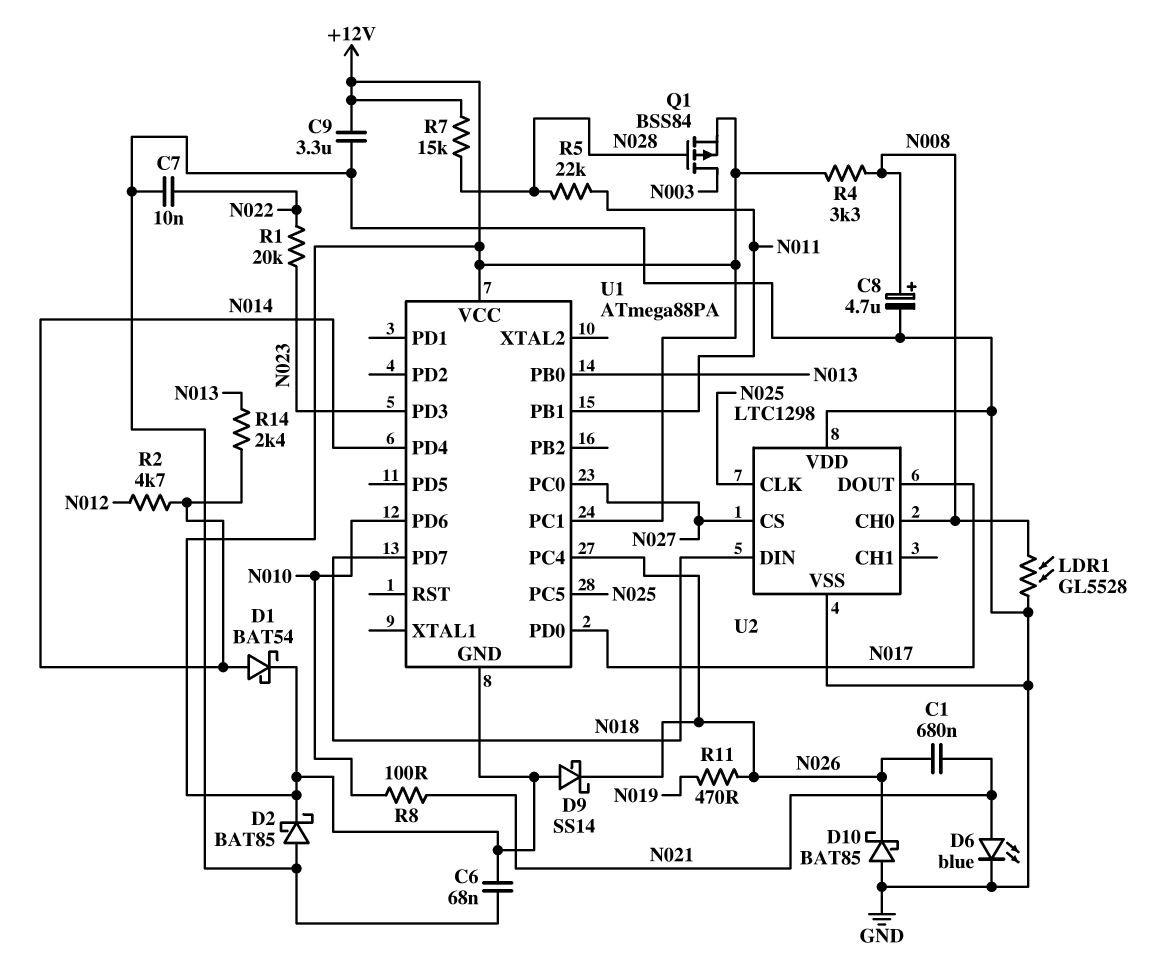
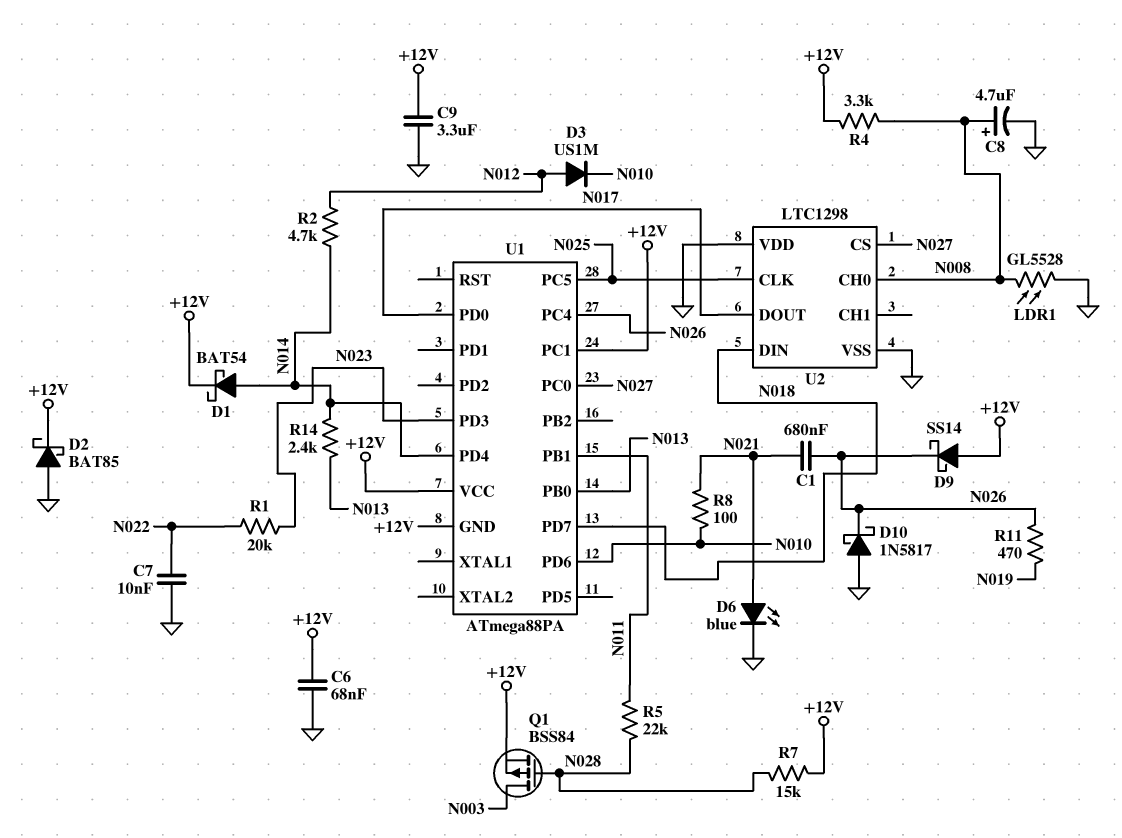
D3: none -> diode US1M (A N012, K N010)
D10: schottky BAT85 (A GND, K N026) -> schottky 1N5817 (A GND, K N026)

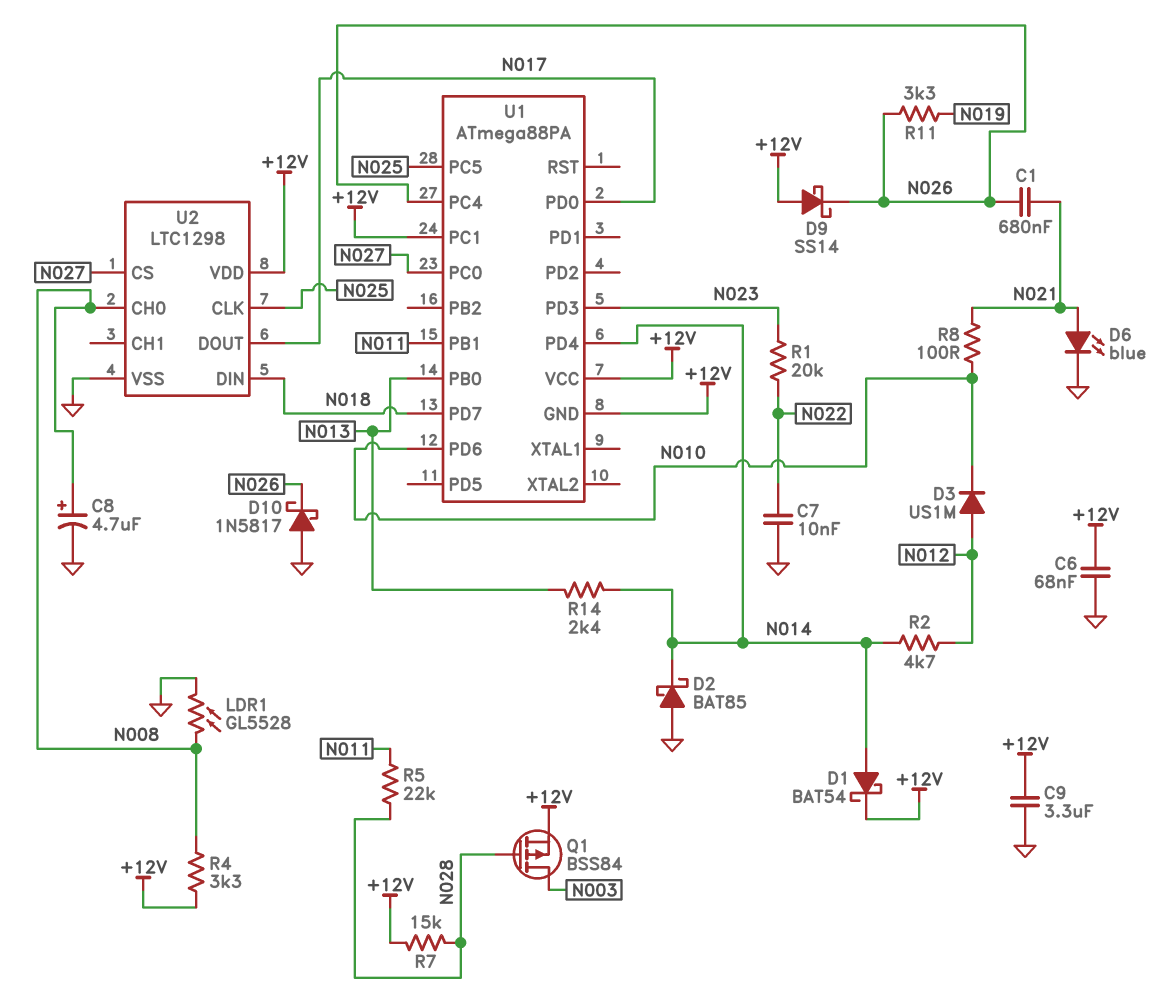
D2: schottky BAT85 (A GND, K +12V) -> schottky BAT85 (A GND, K N014)
R11: 470 (N019, N026) -> 3.3k (N019, N026)
U2 pin VDD: GND -> +12V

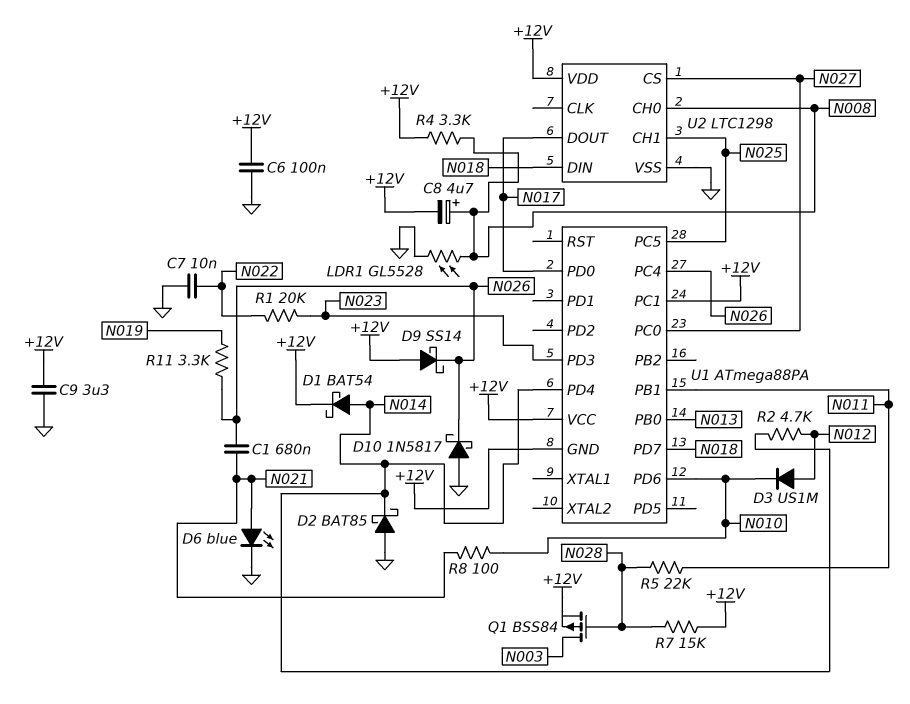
C6: 68nF (+12V, GND) -> 100nF (+12V, GND)
C8: 4.7uF (plus N008, minus GND) -> 4.7uF (plus N008, minus +12V)
R14: 2.4k (N013, N014) -> none
U2 pin CH1: none -> N025
U2 pin CLK: N025 -> none

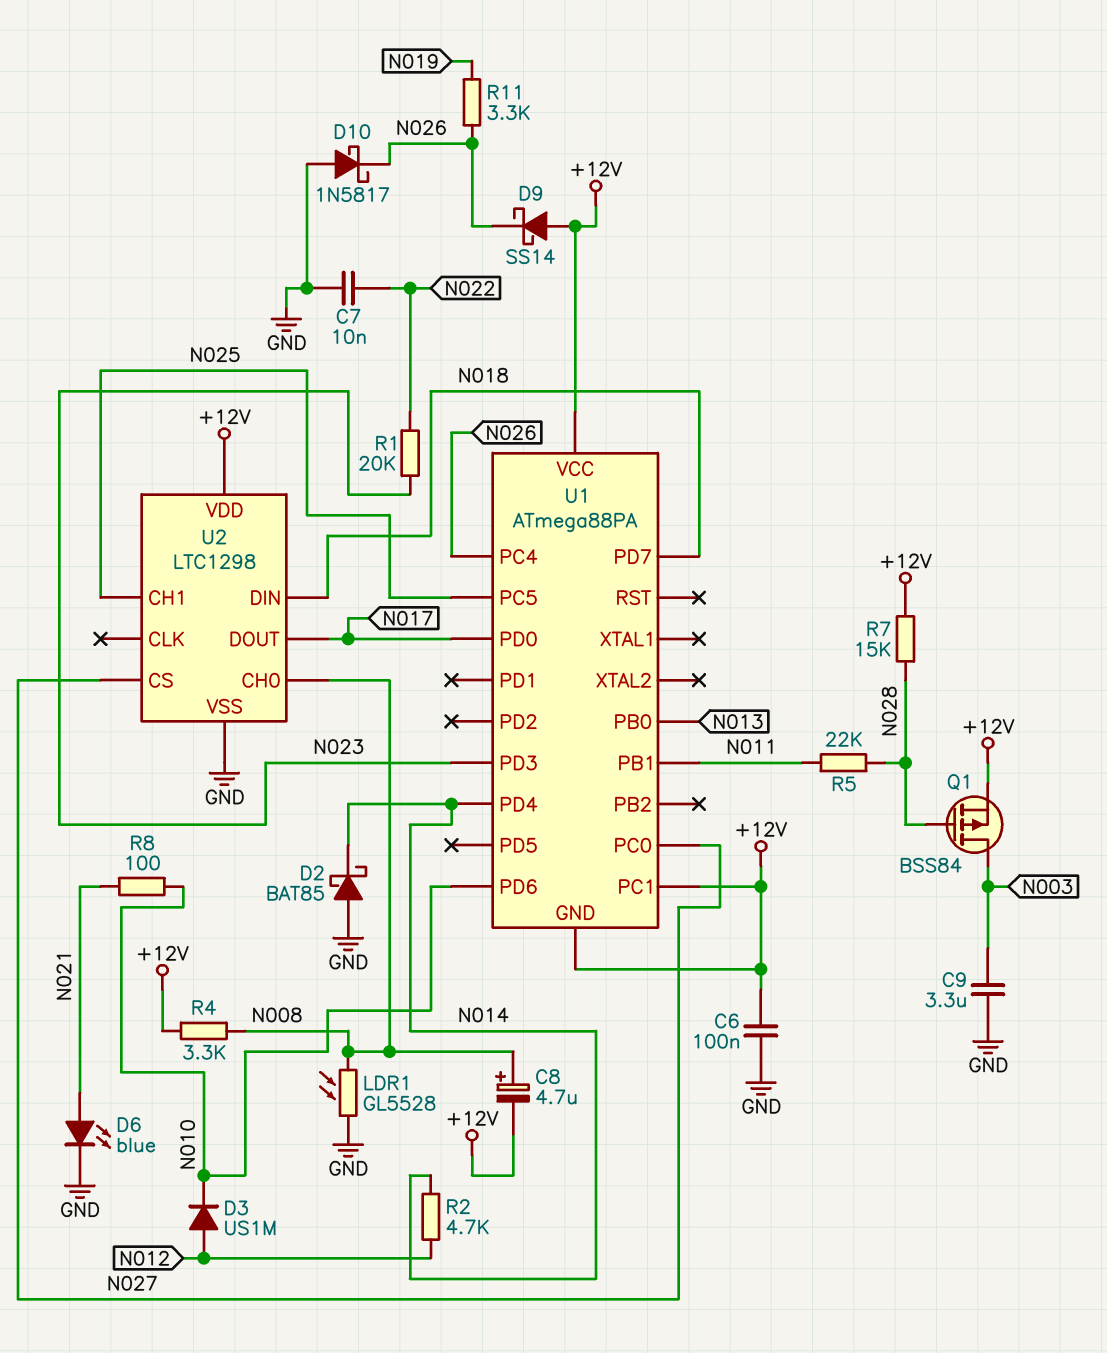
C1: 680nF (N021, N026) -> none
C9: 3.3uF (+12V, GND) -> 3.3uF (GND, N003)
D1: schottky BAT54 (A N014, K +12V) -> none

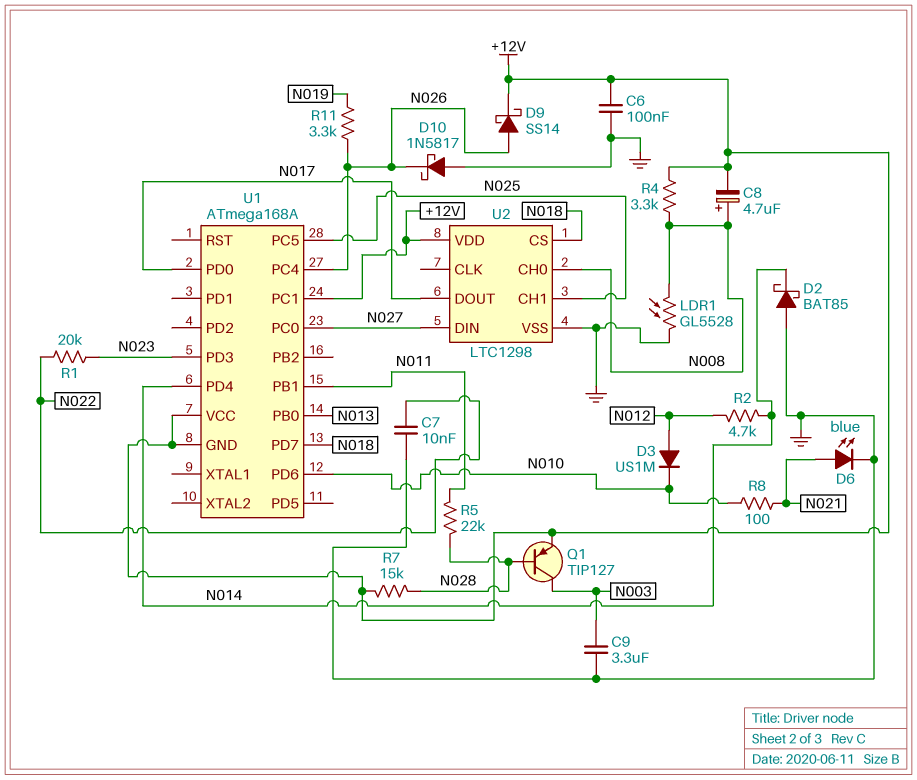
D9: schottky SS14 (A +12V, K N026) -> schottky SS14 (A N026, K +12V)
Q1: PMOS BSS84 (G N028, D N003, S +12V) -> PNP TIP127 (B N028, C N003, E +12V)
U1: ATmega88PA -> ATmega168A
U2 pin CS: N027 -> N018
U2 pin DIN: N018 -> N027

